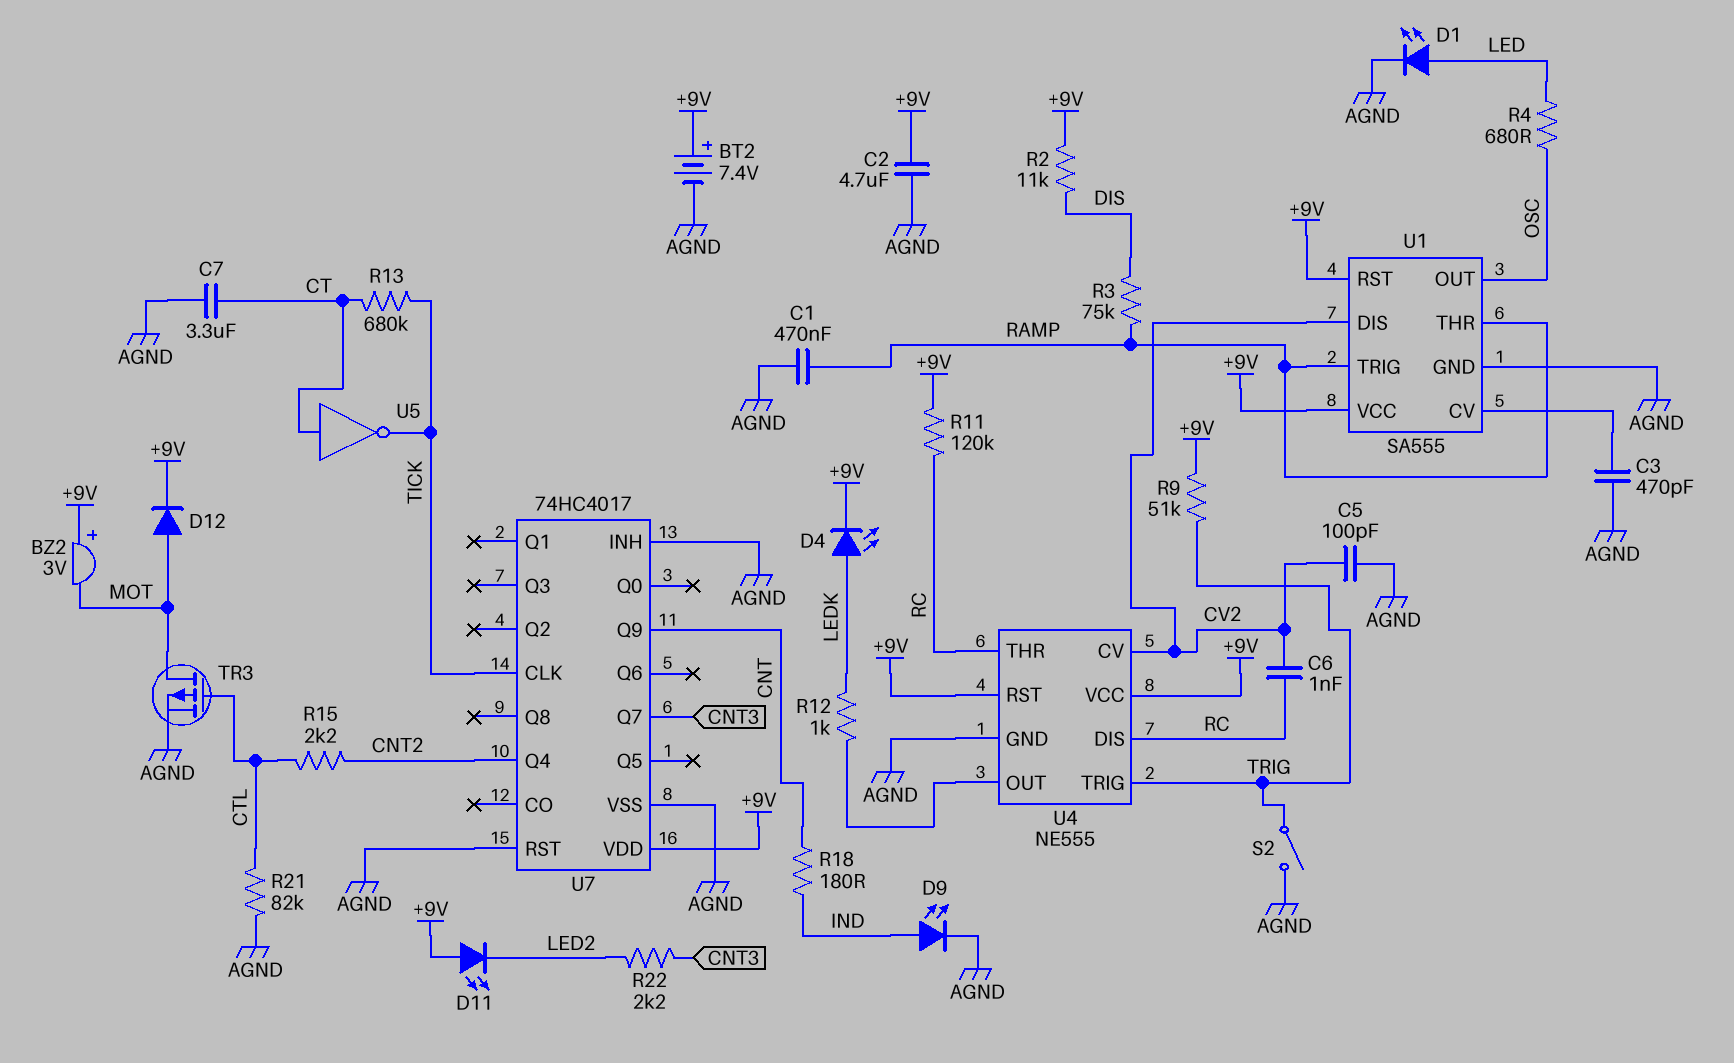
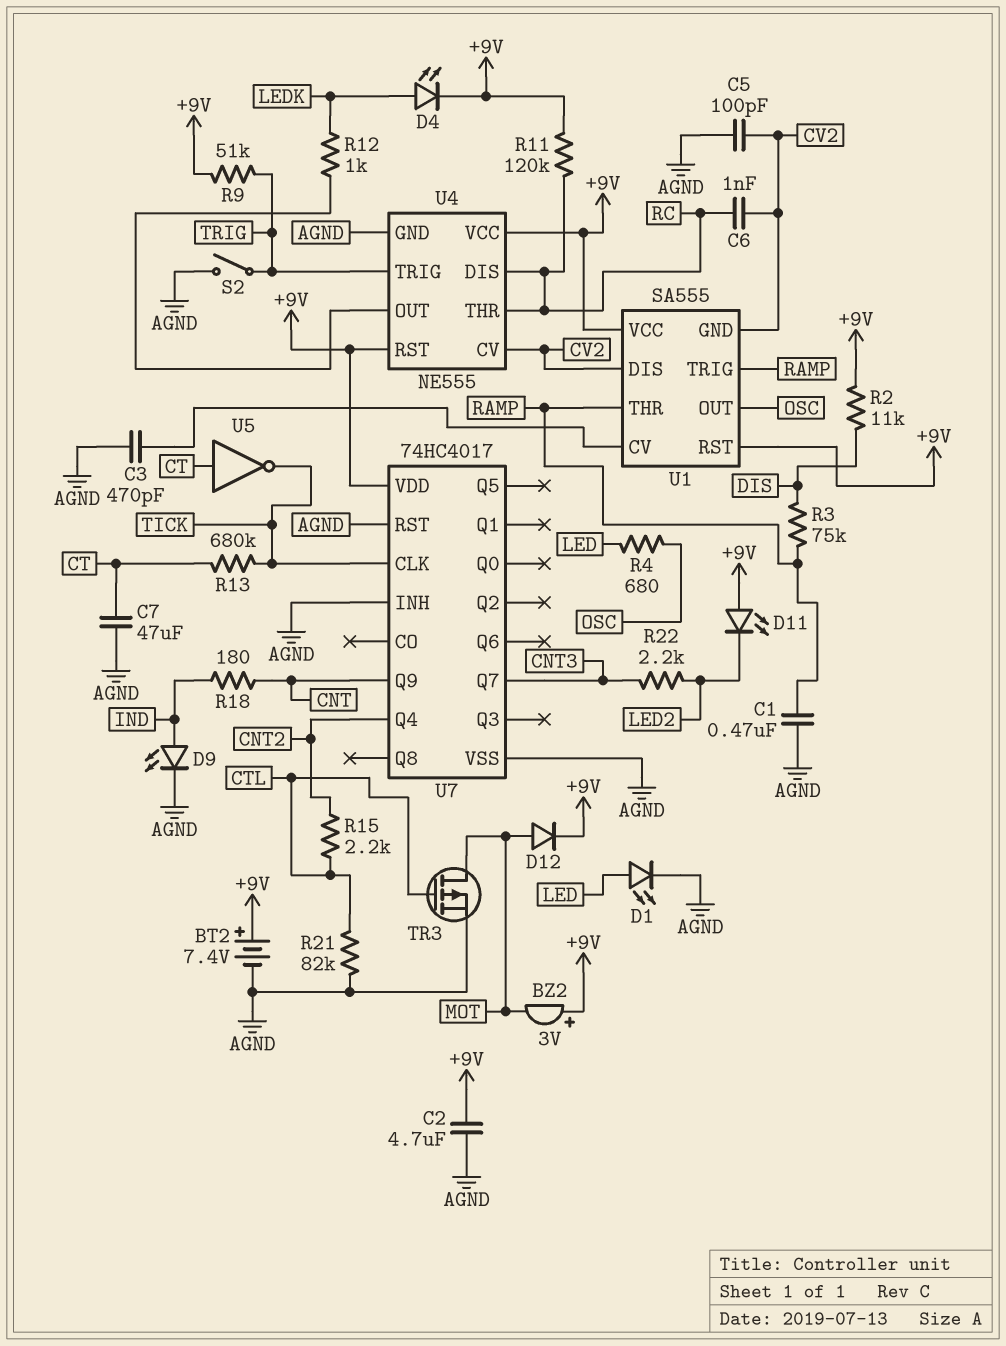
C7: 3.3uF (AGND, CT) -> 47uF (AGND, CT)
U1 pin GND: AGND -> CV2

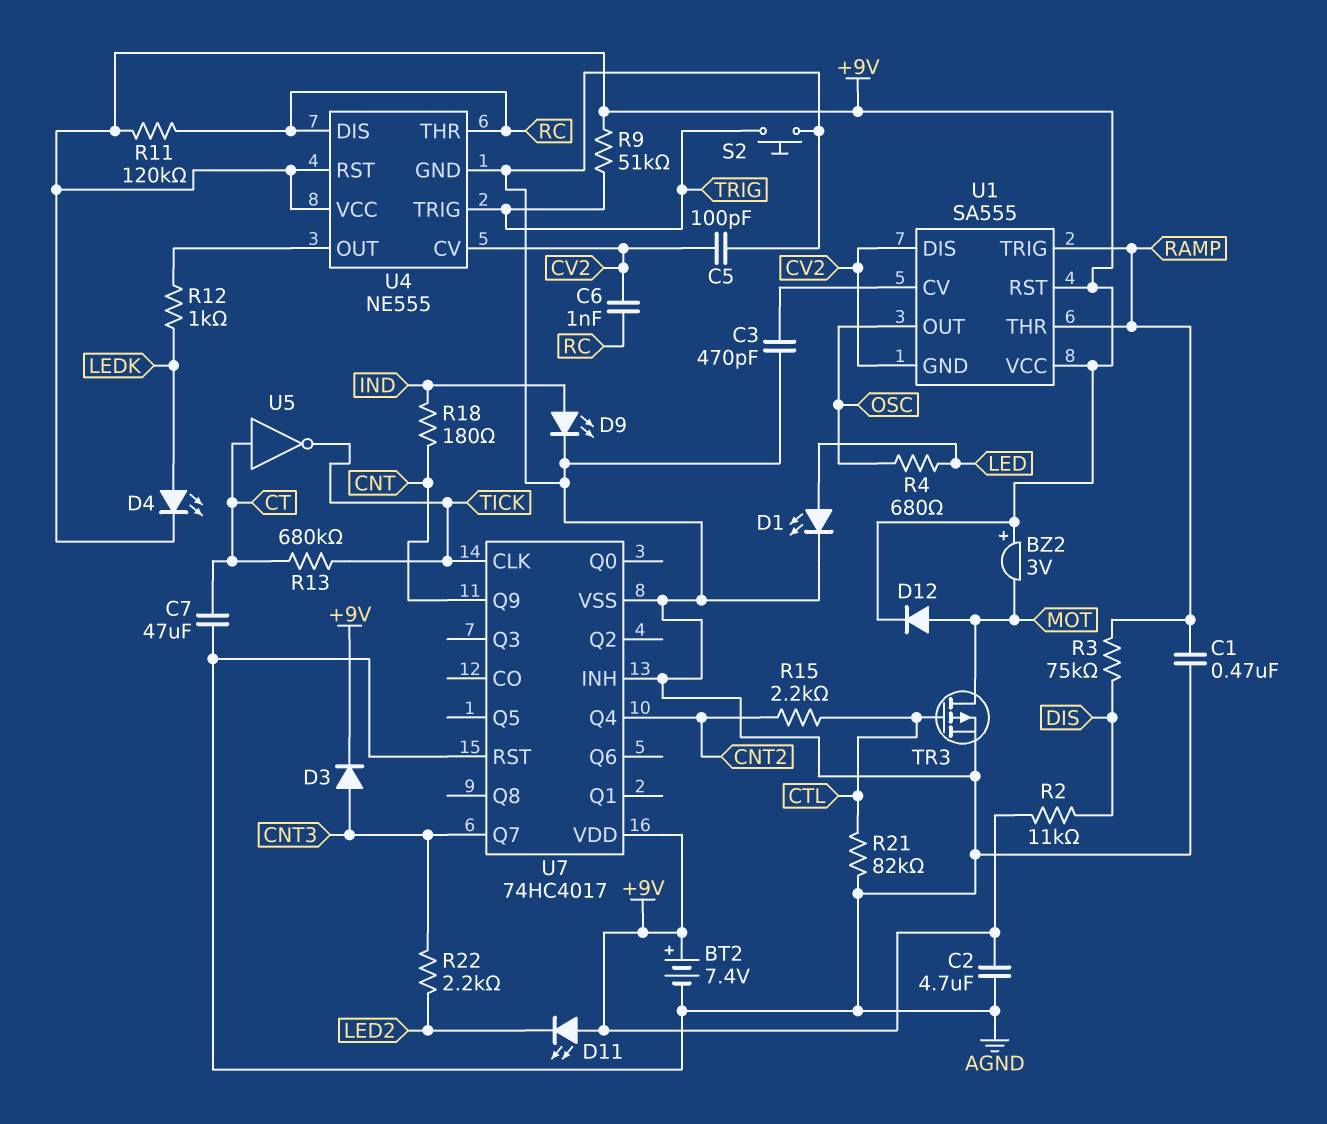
D3: none -> diode (A CNT3, K +9V)
S2: switch (AGND, TRIG) -> button (AGND, TRIG)

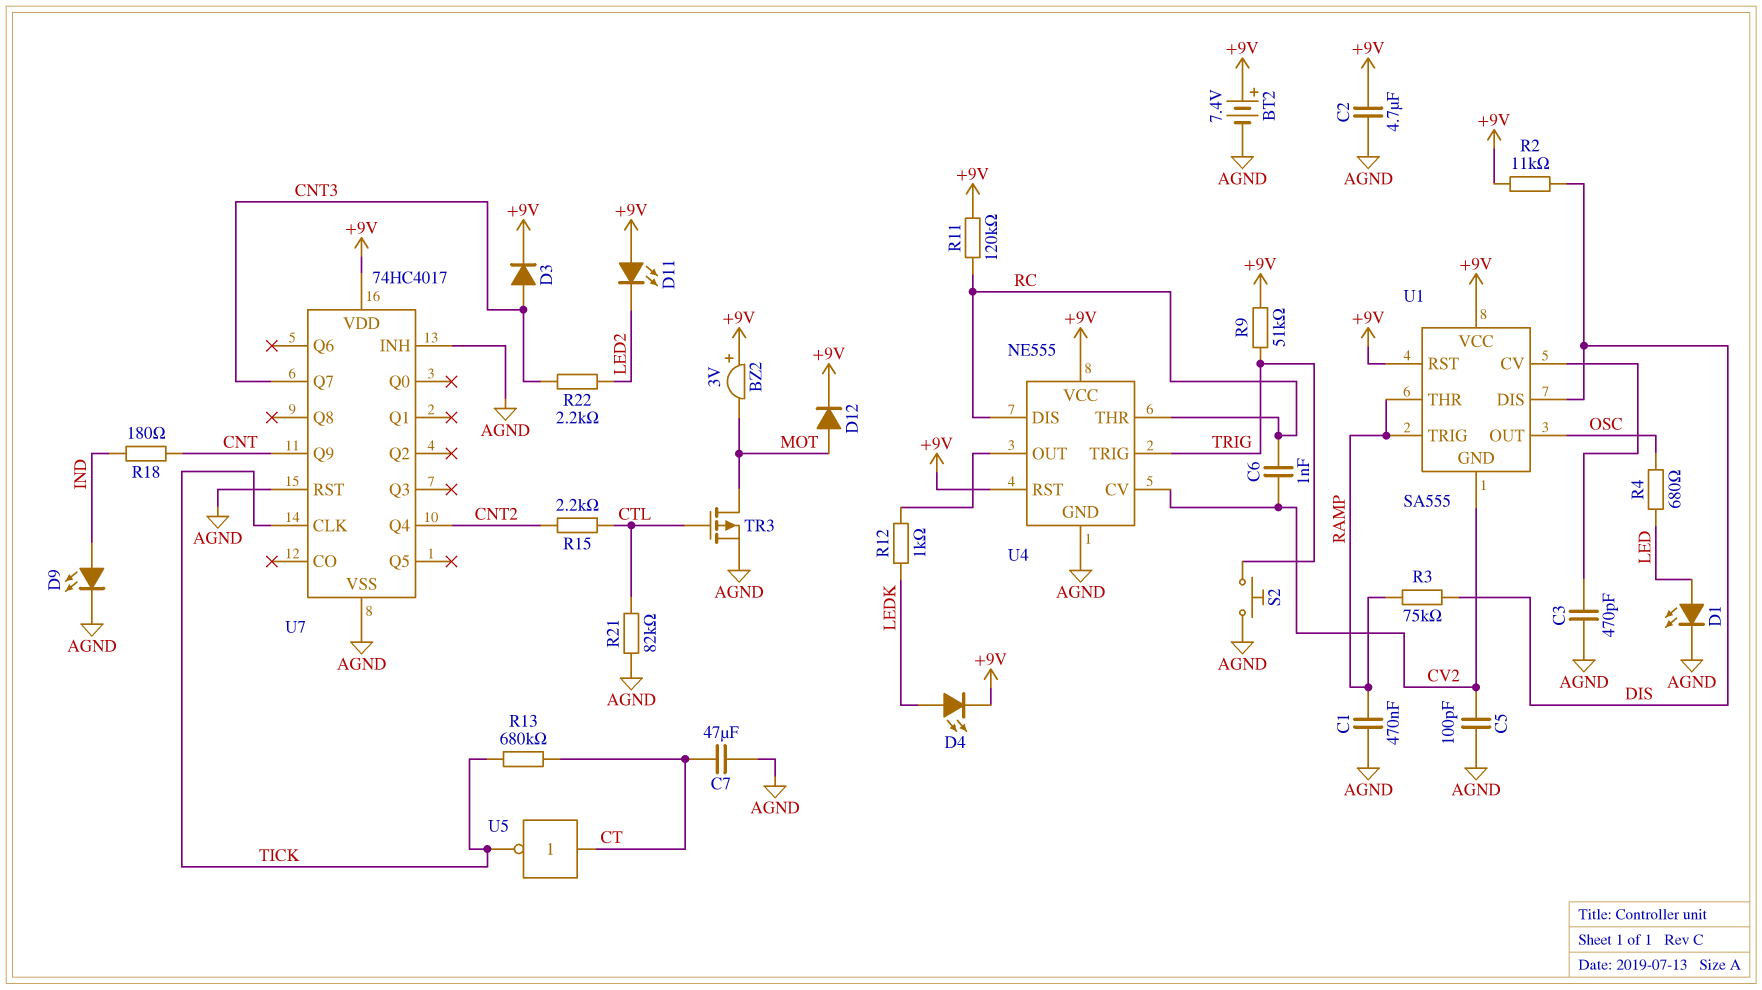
U1 pin DIS: CV2 -> DIS

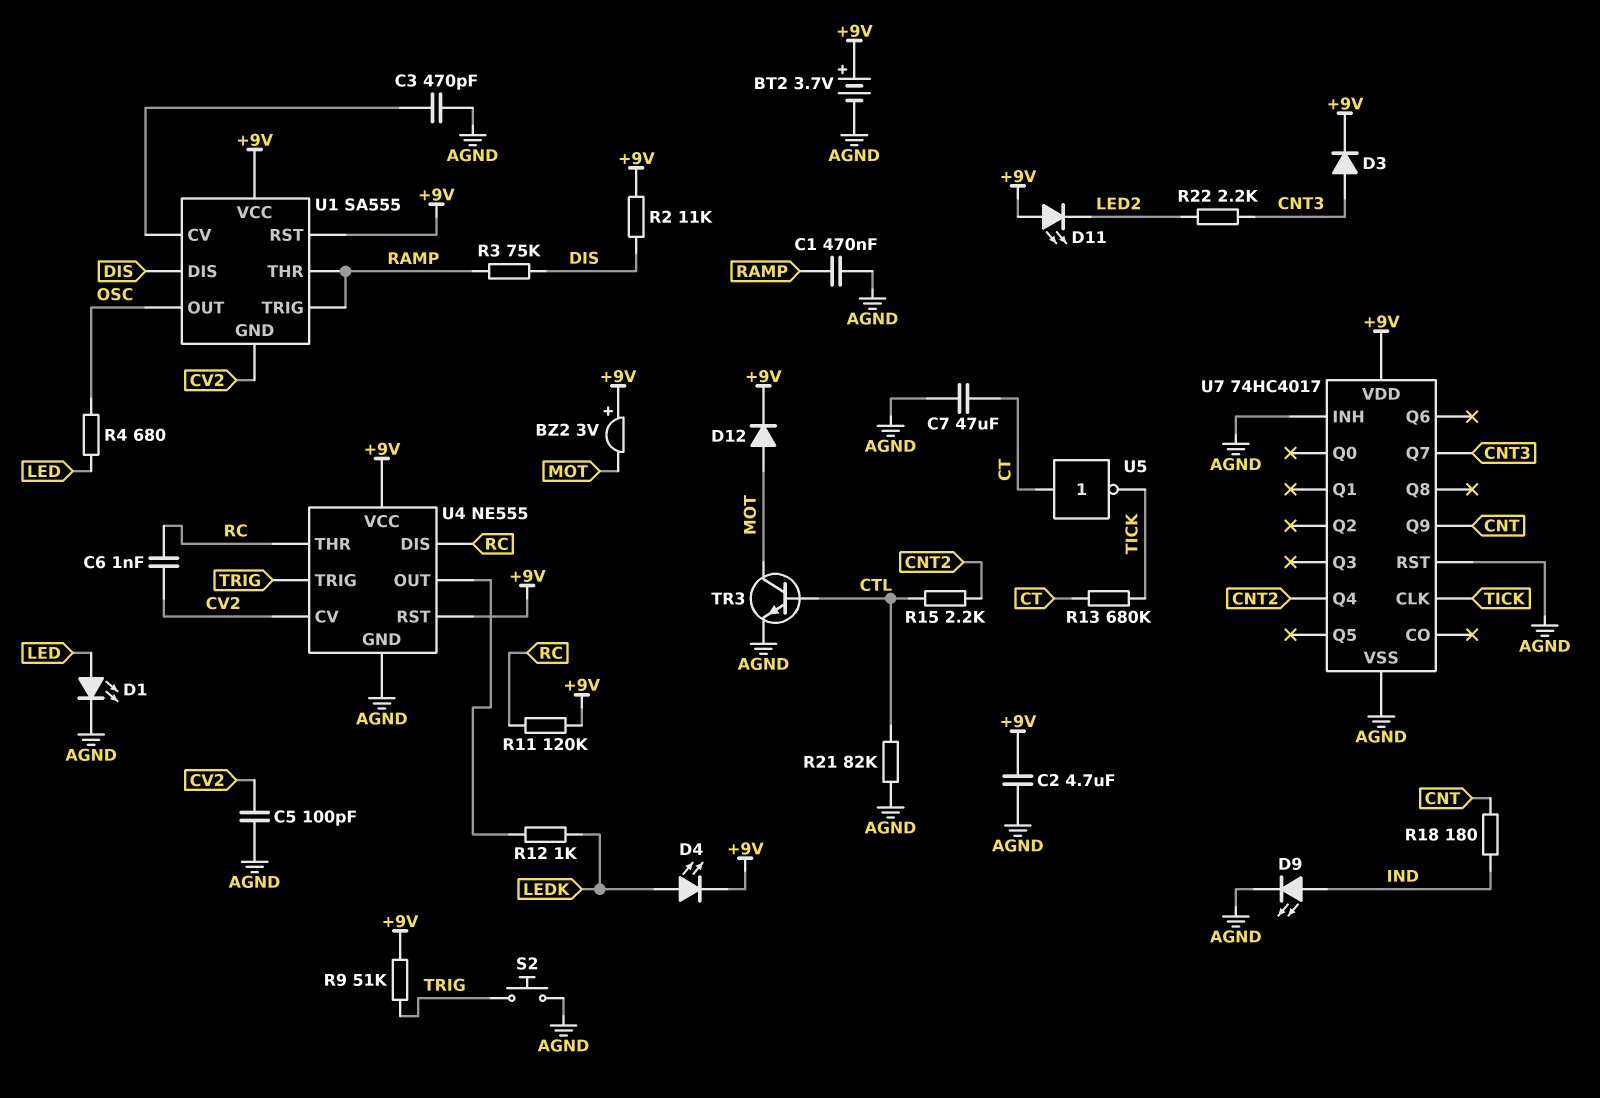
BT2: 7.4V (plus +9V, minus AGND) -> 3.7V (plus +9V, minus AGND)
TR3: PMOS (G CTL, D MOT, S AGND) -> NPN (B CTL, C MOT, E AGND)

